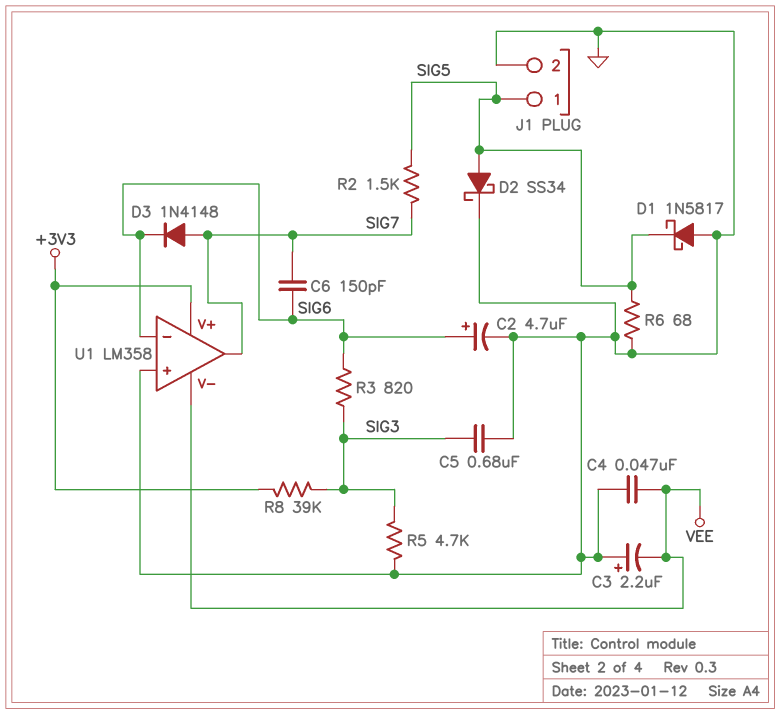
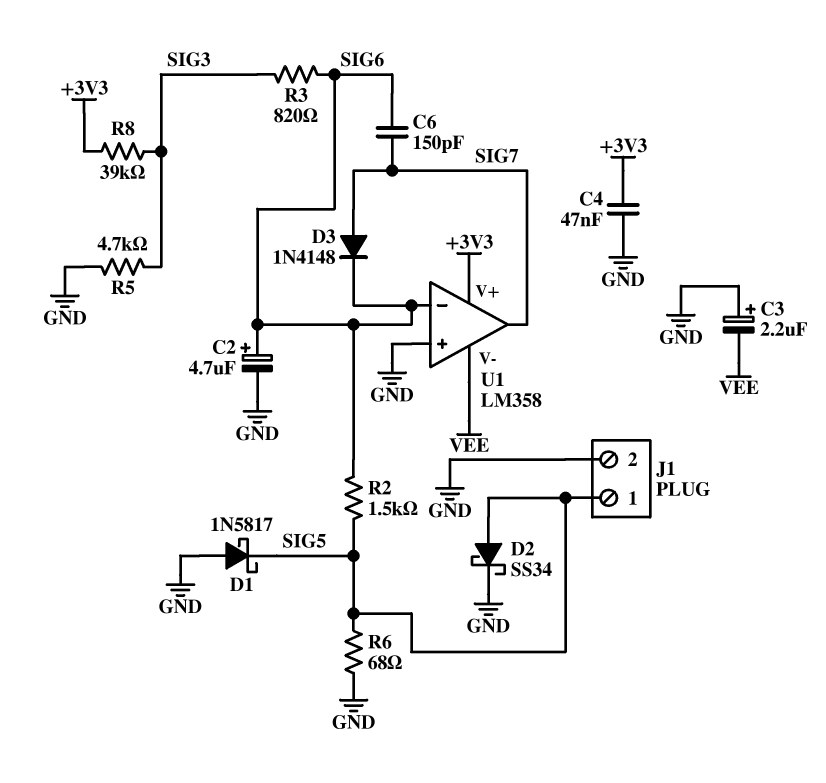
C4: 47nF (GND, VEE) -> 47nF (+3V3, GND)
C5: 680nF (GND, SIG3) -> none
R2: 1.5k (SIG5, SIG7) -> 1.5k (SIG5, SIG6)

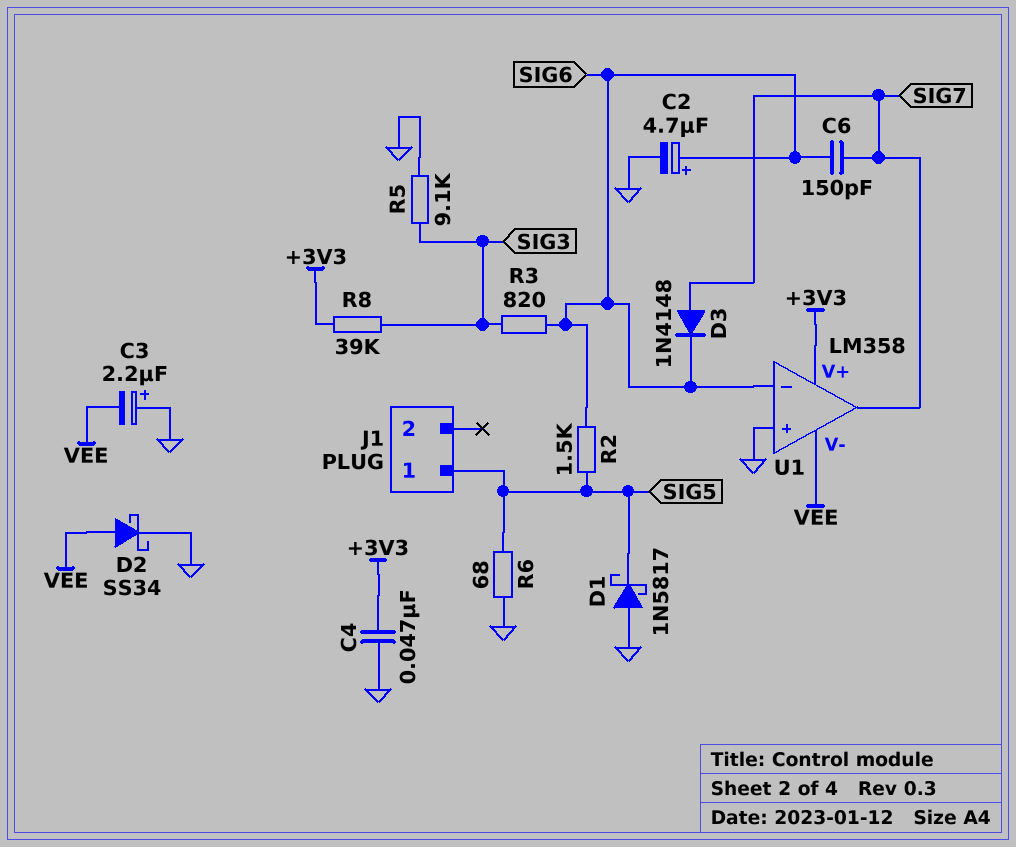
D2: schottky SS34 (A SIG5, K GND) -> schottky SS34 (A VEE, K GND)
J1 pin 2: GND -> none
R5: 4.7k (GND, SIG3) -> 9.1k (GND, SIG3)

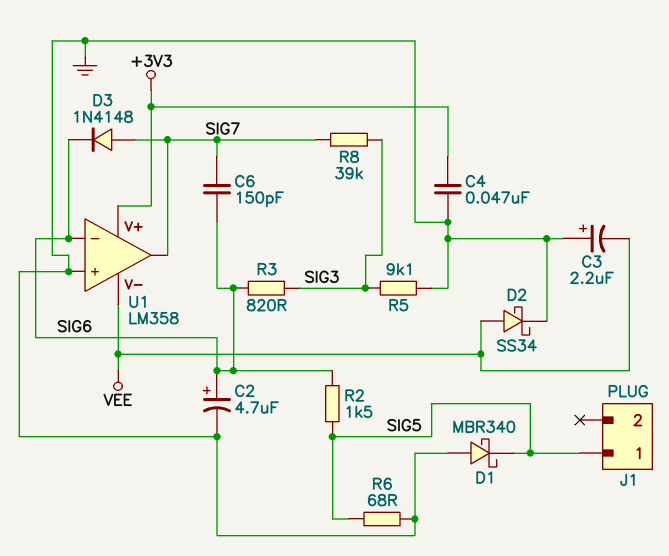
D1: schottky 1N5817 (A GND, K SIG5) -> schottky MBR340 (A GND, K SIG5)
R8: 39k (+3V3, SIG3) -> 39k (SIG3, SIG7)

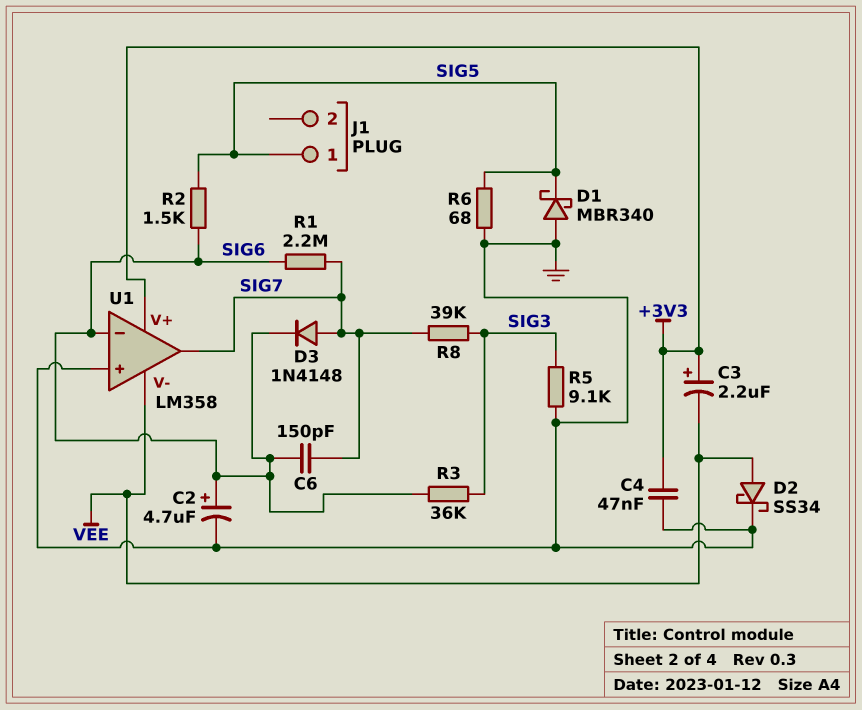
C3: 2.2uF (plus GND, minus VEE) -> 2.2uF (plus +3V3, minus VEE)
R1: none -> 2.2M (SIG6, SIG7)
R3: 820 (SIG3, SIG6) -> 36k (SIG3, SIG6)

